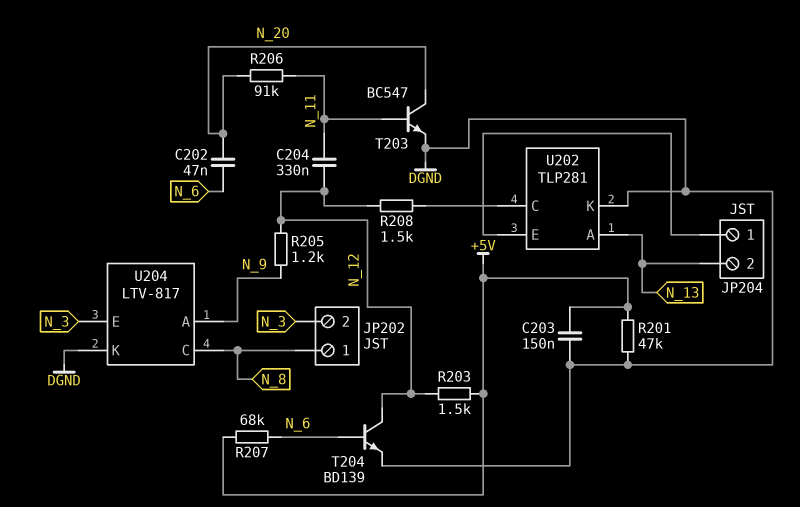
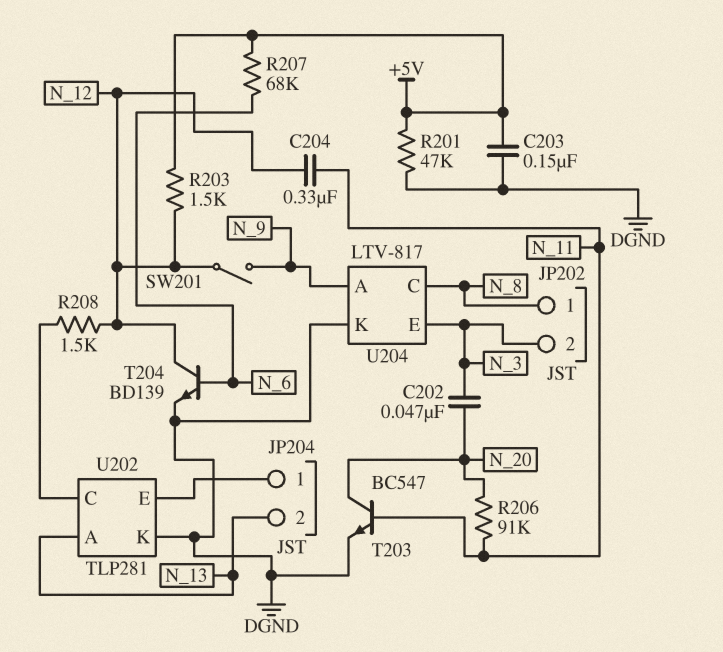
C202: 47nF (N_6, N_20) -> 47nF (N_3, N_20)
R205: 1.2k (N_9, N_12) -> none
SW201: none -> switch (N_9, N_12)

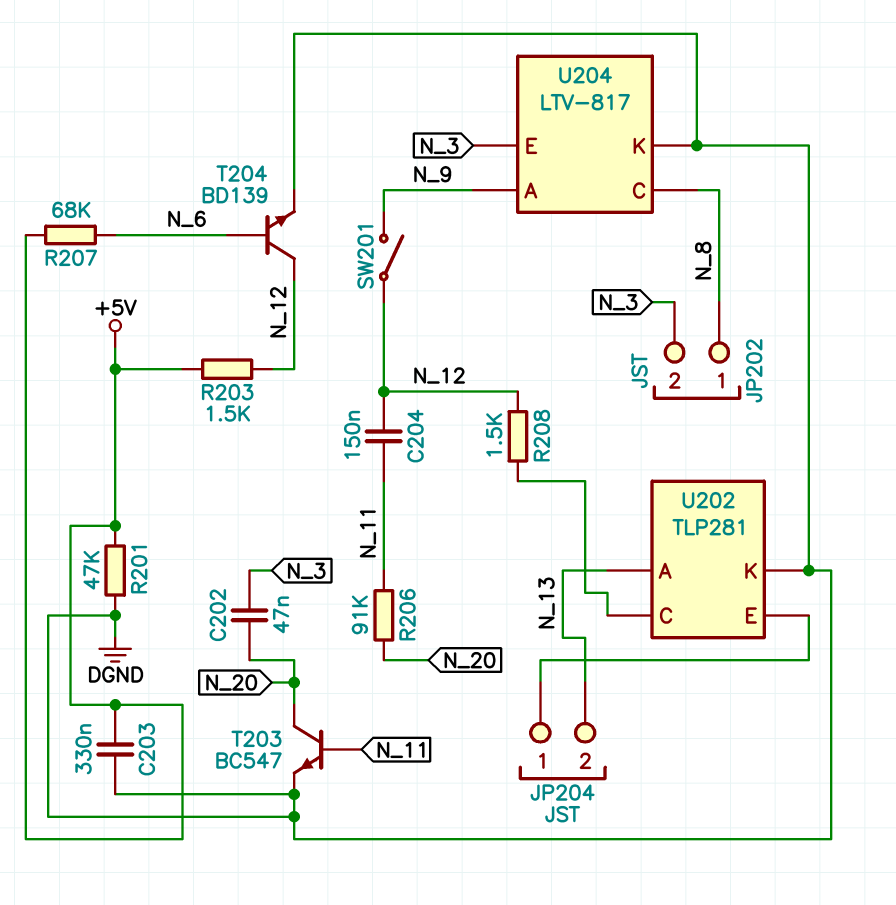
C203: 150nF (+5V, DGND) -> 330nF (+5V, DGND)
C204: 330nF (N_11, N_12) -> 150nF (N_11, N_12)

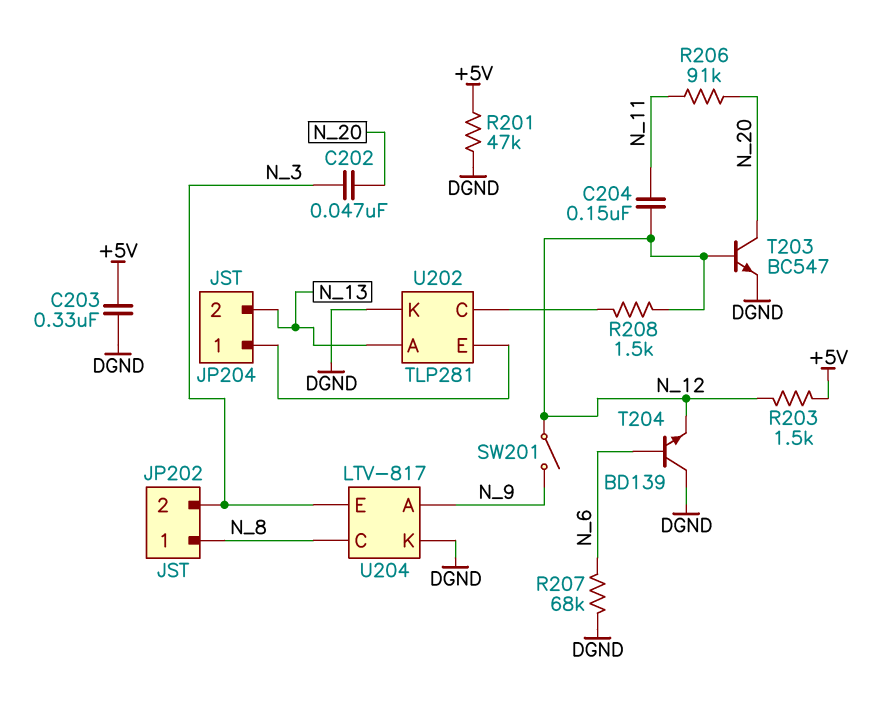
R207: 68k (+5V, N_6) -> 68k (DGND, N_6)
T203: NPN BC547 (B N_11, C N_20, E DGND) -> NPN BC547 (B N_12, C N_20, E DGND)
T204: NPN BD139 (B N_6, C N_12, E DGND) -> NPN BD139 (B N_6, C DGND, E N_12)

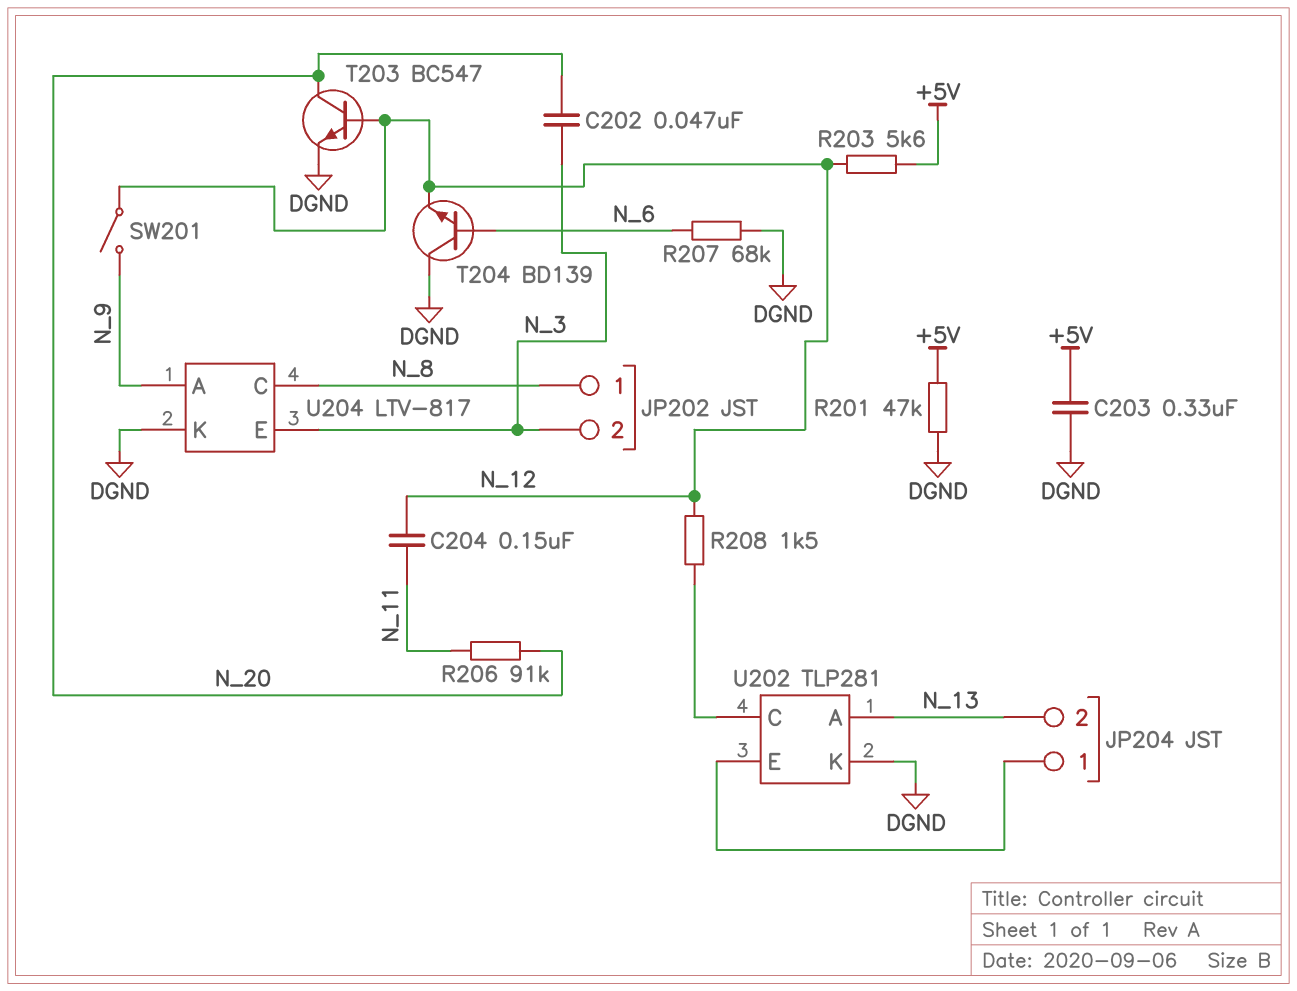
R203: 1.5k (+5V, N_12) -> 5.6k (+5V, N_12)

